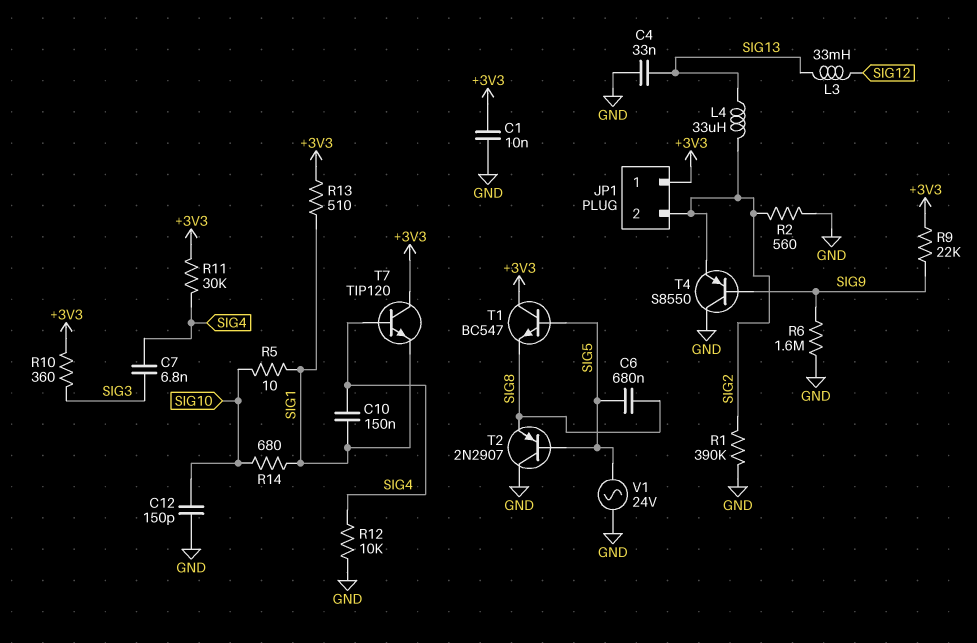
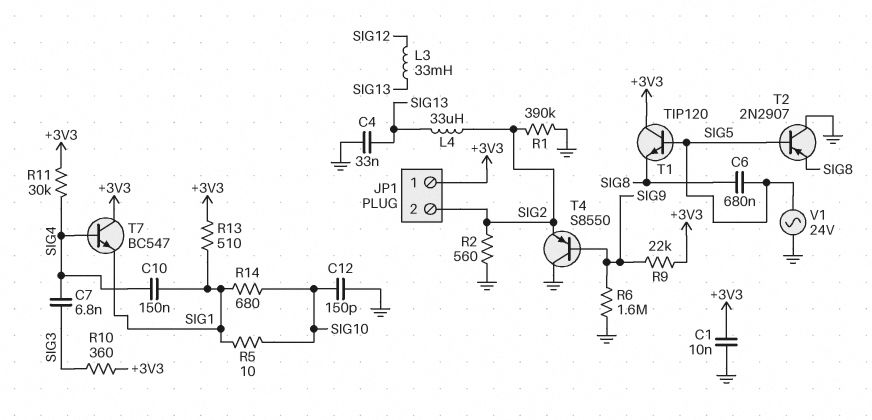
R12: 10k (GND, SIG4) -> none
T1: NPN BC547 (B SIG5, C +3V3, E SIG8) -> NPN TIP120 (B SIG5, C +3V3, E SIG8)
T7: NPN TIP120 (B SIG4, C +3V3, E SIG1) -> NPN BC547 (B SIG4, C +3V3, E SIG1)

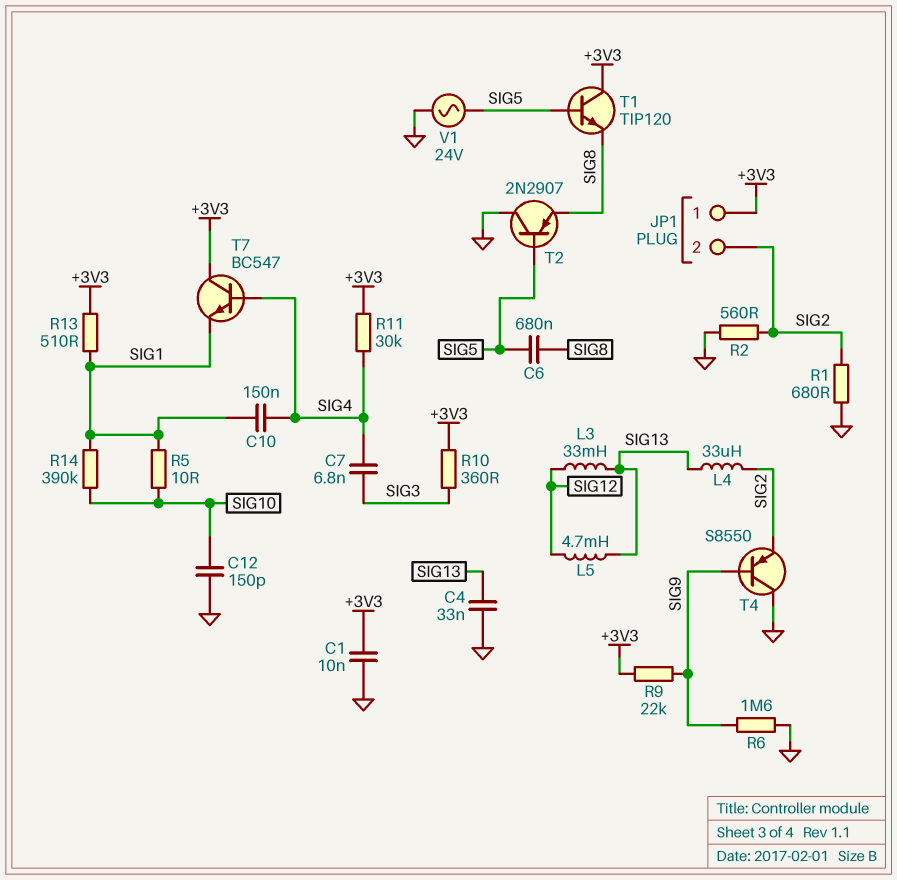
L5: none -> 4.7mH (SIG12, SIG13)
R1: 390k (GND, SIG2) -> 680 (GND, SIG2)
R14: 680 (SIG1, SIG10) -> 390k (SIG1, SIG10)

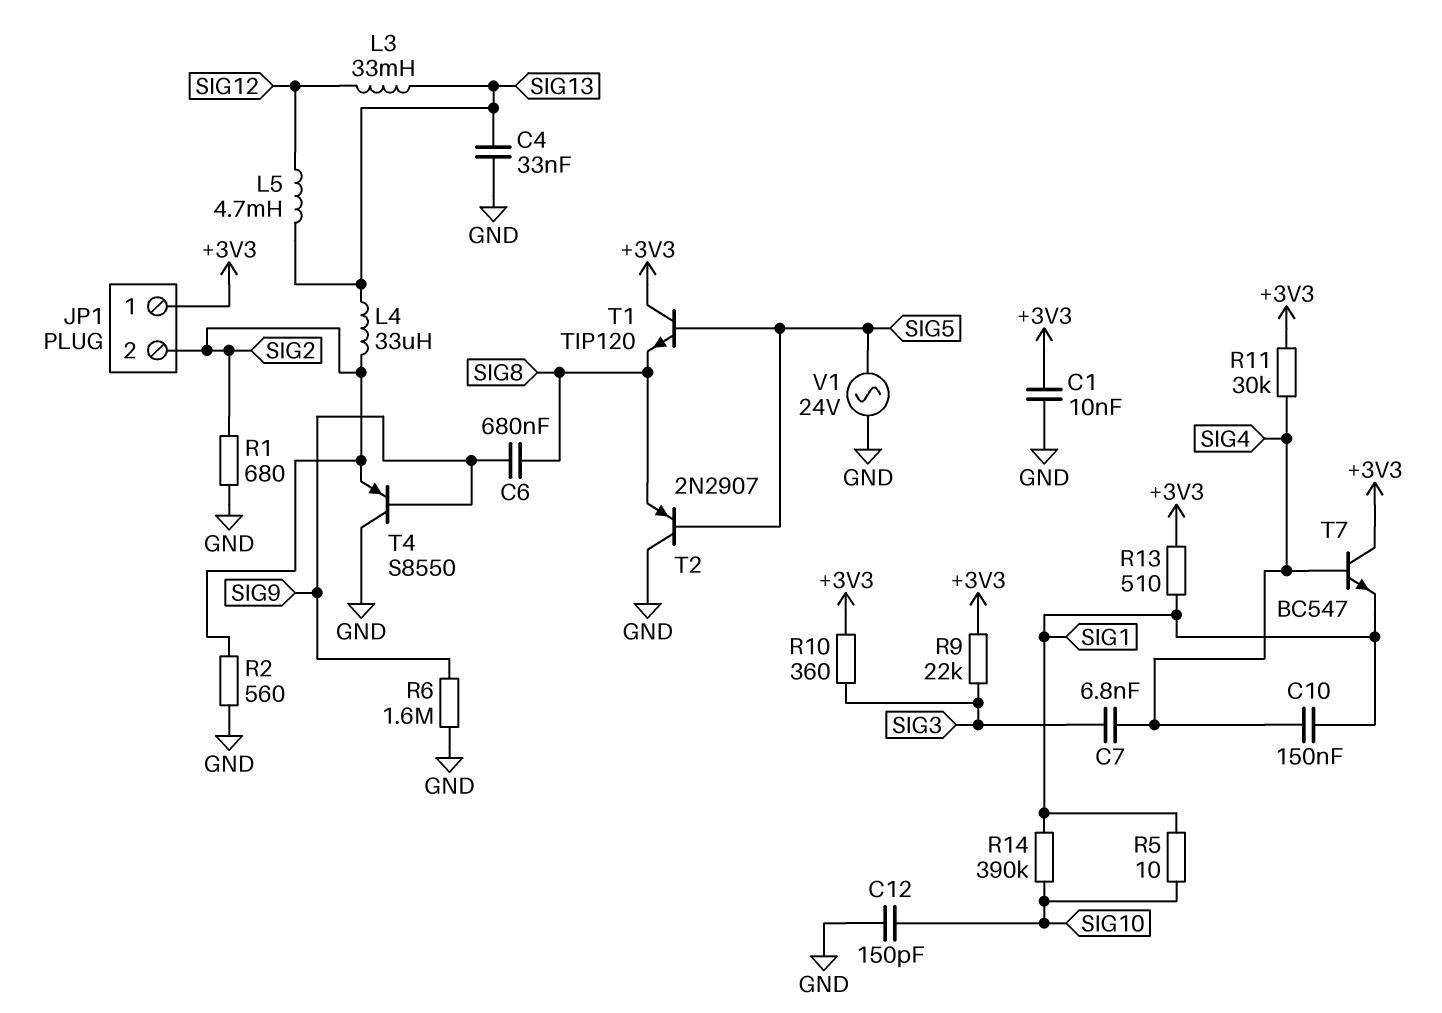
C6: 680nF (SIG5, SIG8) -> 680nF (SIG8, SIG9)
R9: 22k (+3V3, SIG9) -> 22k (+3V3, SIG3)

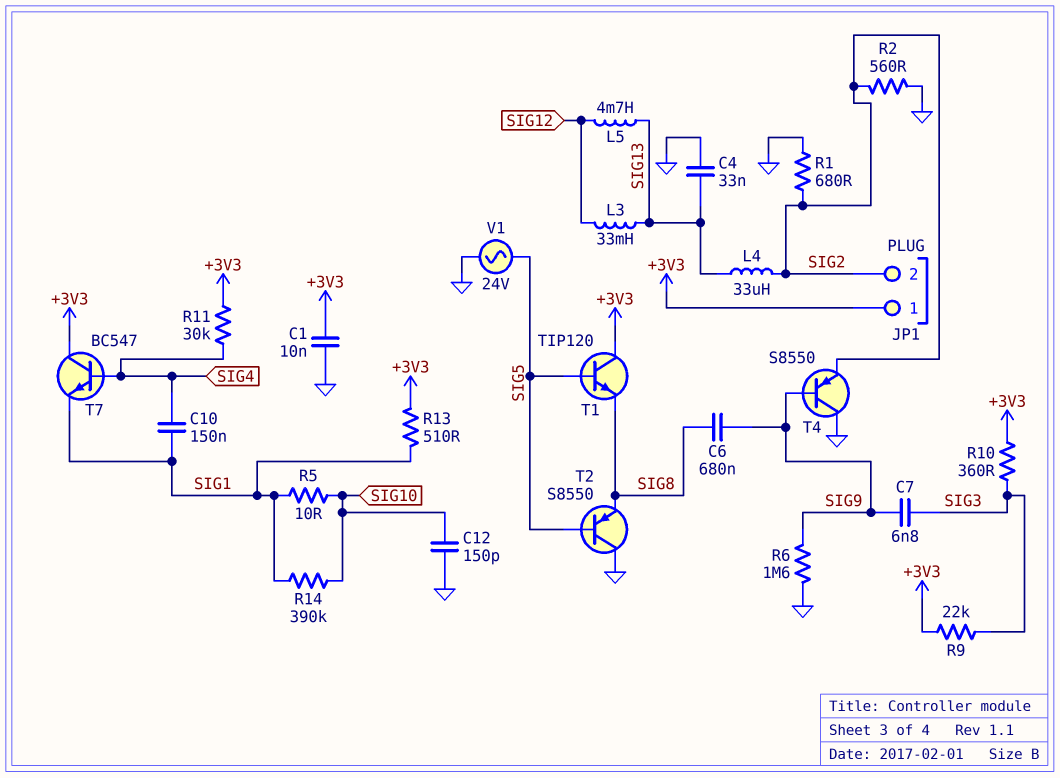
C7: 6.8nF (SIG3, SIG4) -> 6.8nF (SIG3, SIG9)
T2: PNP 2N2907 (B SIG5, C GND, E SIG8) -> PNP S8550 (B SIG5, C GND, E SIG8)

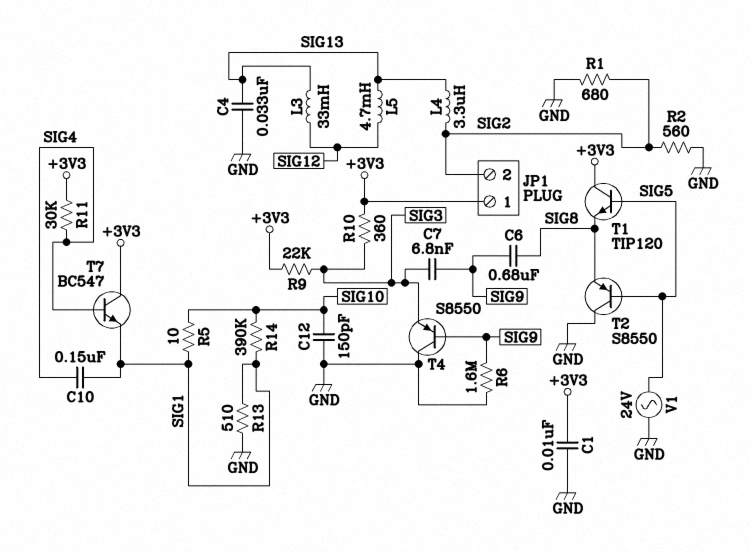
L4: 33uH (SIG2, SIG13) -> 3.3uH (SIG2, SIG13)
R13: 510 (+3V3, SIG1) -> 510 (GND, SIG1)
T4: PNP S8550 (B SIG9, C GND, E SIG2) -> PNP S8550 (B SIG9, C GND, E SIG3)

